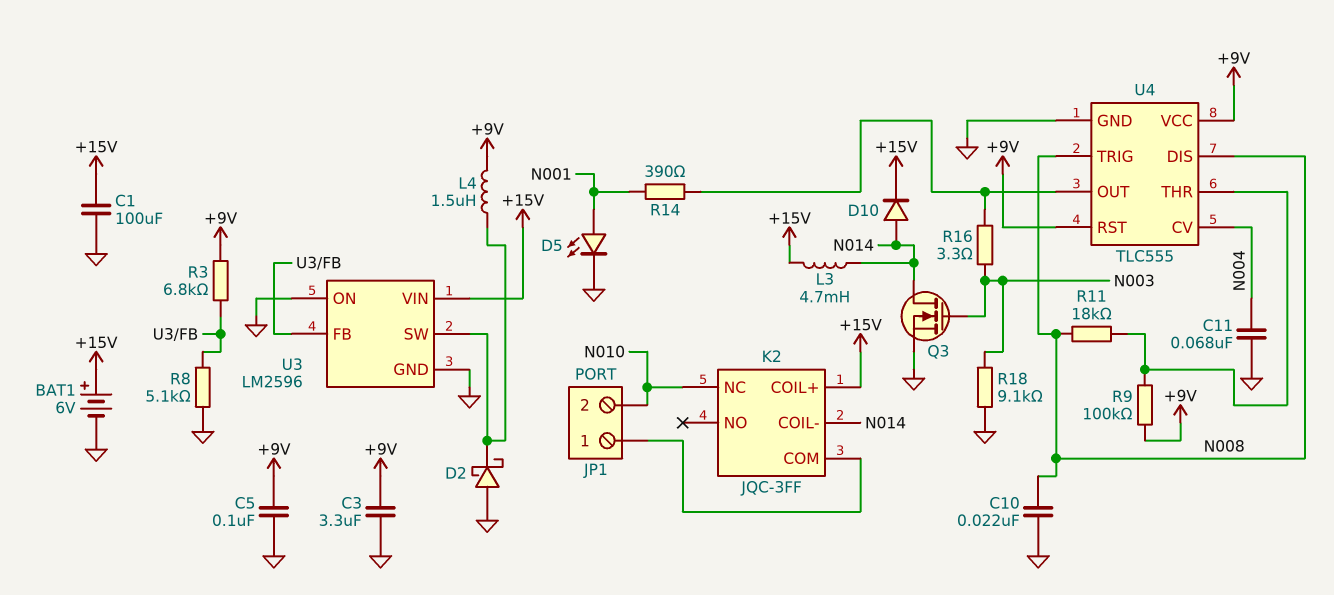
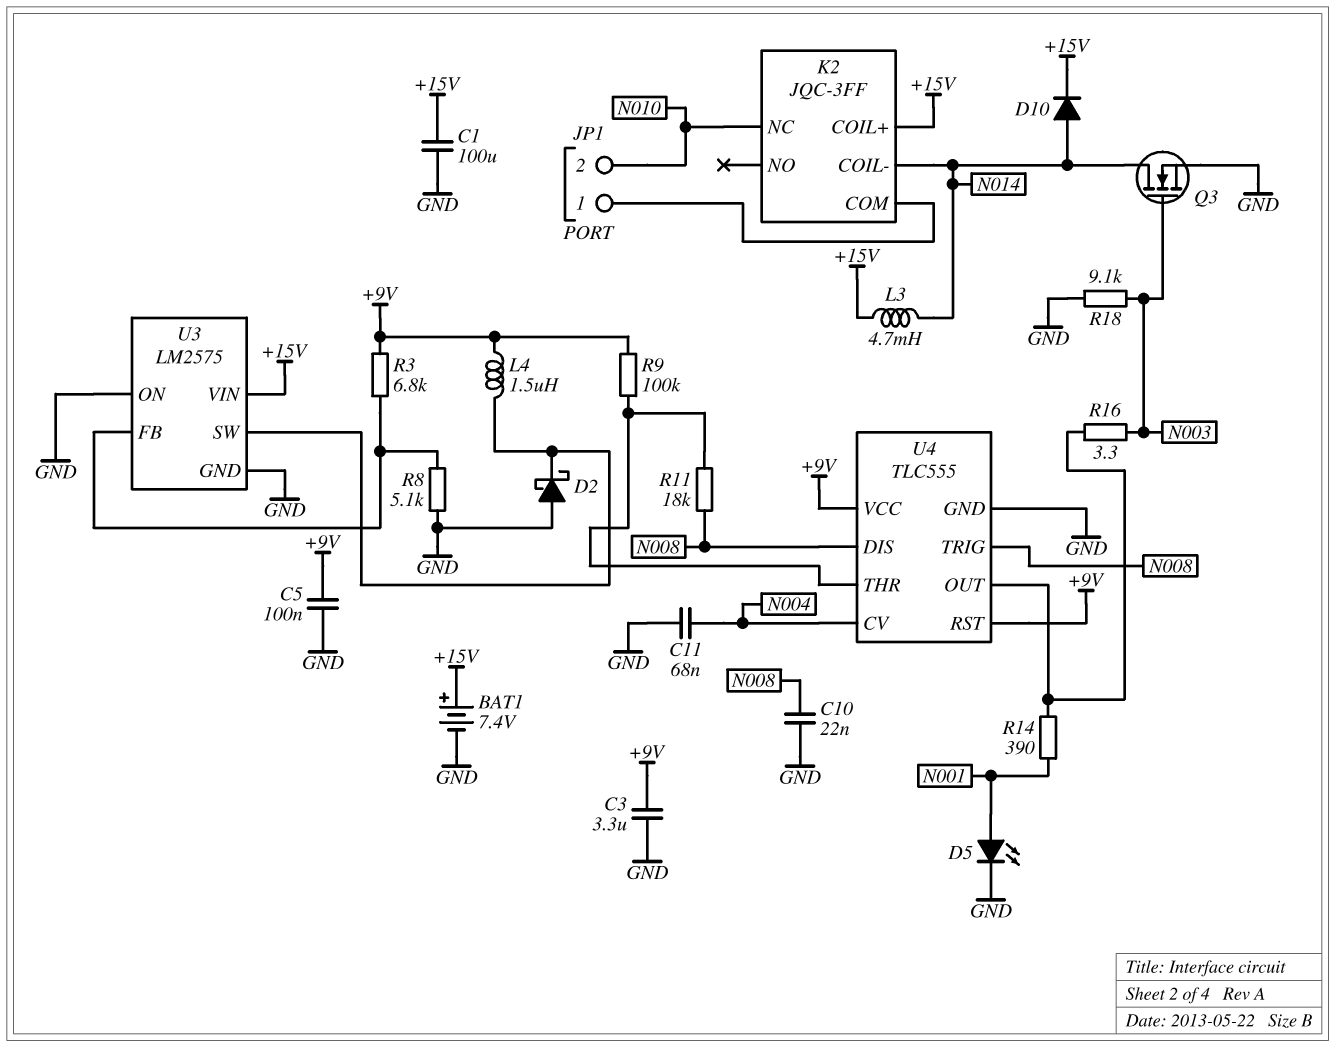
BAT1: 6V (plus +15V, minus GND) -> 7.4V (plus +15V, minus GND)
U3: LM2596 -> LM2575

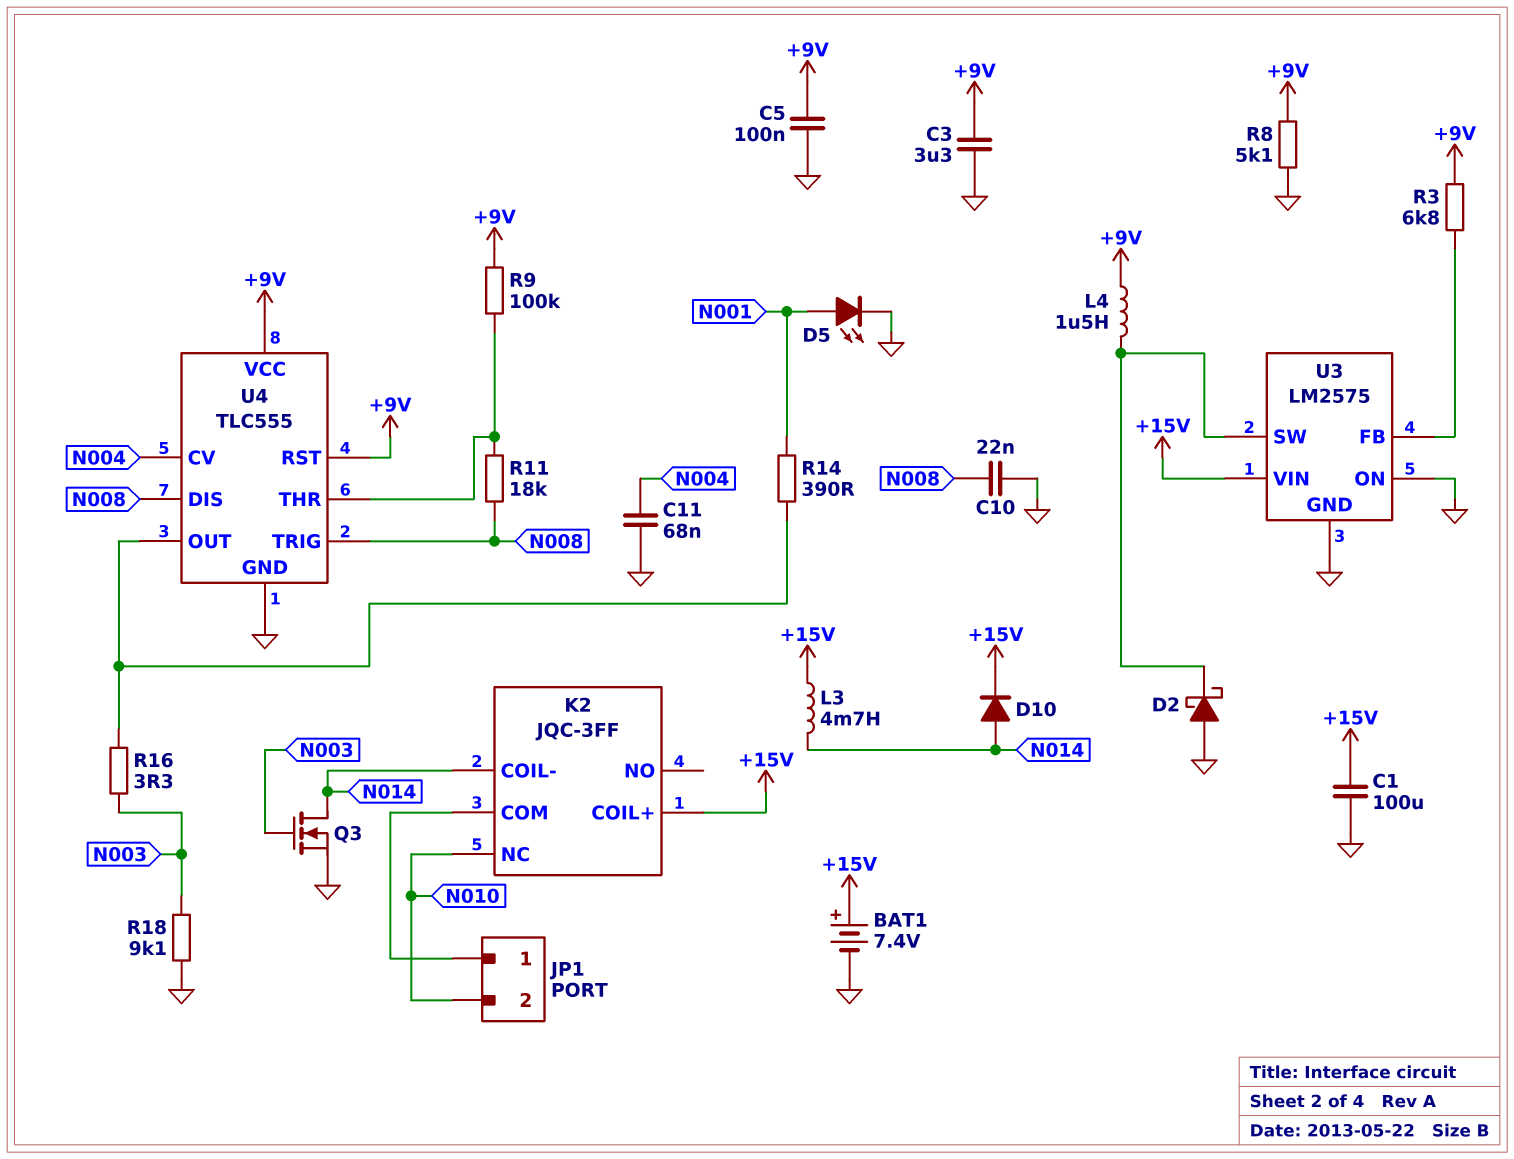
R8: 5.1k (GND, U3/FB) -> 5.1k (+9V, GND)

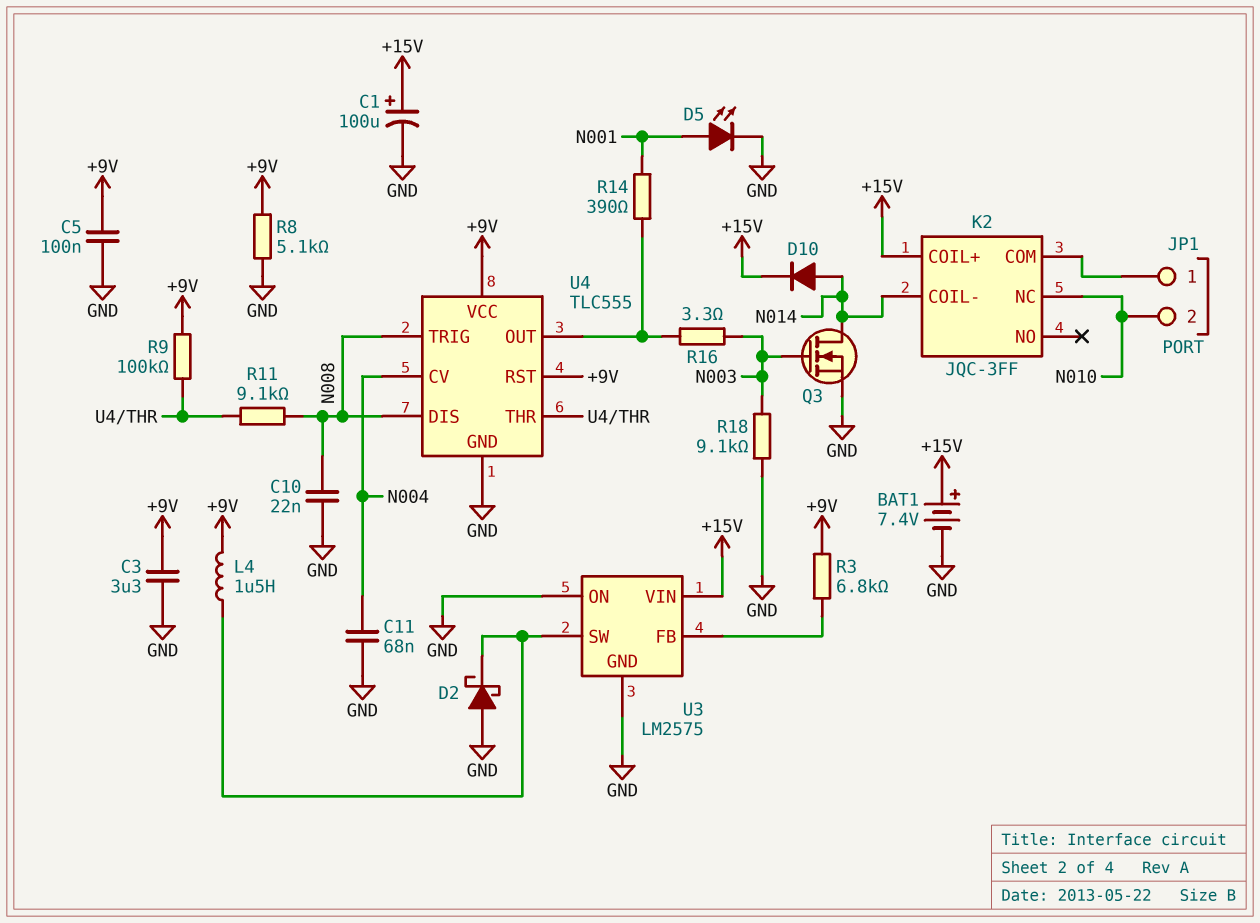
C1: 100uF (+15V, GND) -> 100uF (plus +15V, minus GND)
L3: 4.7mH (+15V, N014) -> none
R11: 18k (N008, U4/THR) -> 9.1k (N008, U4/THR)

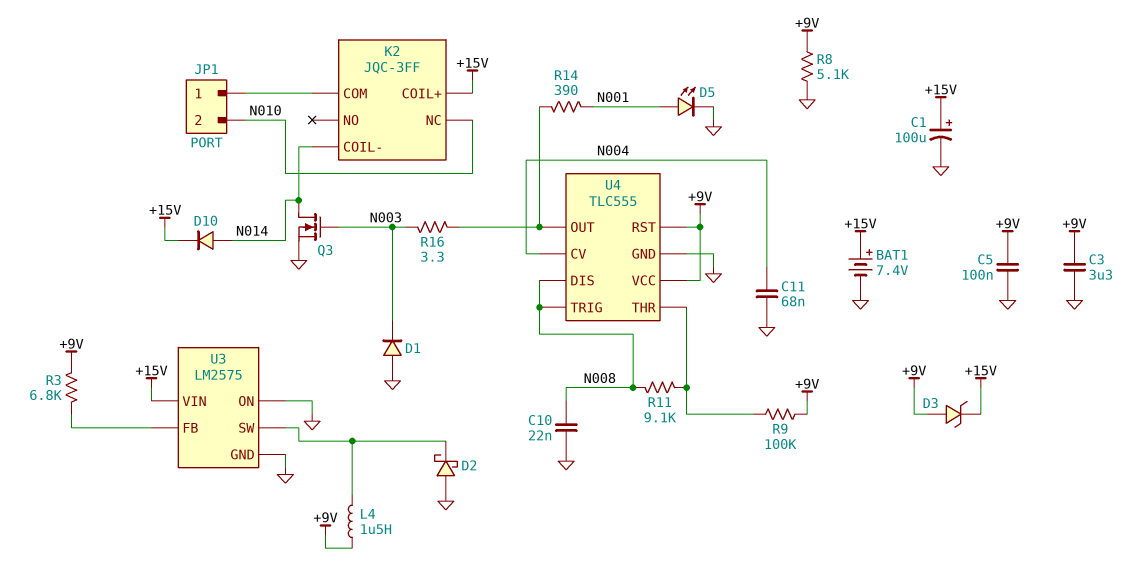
D1: none -> diode (A GND, K N003)
D3: none -> zener (A +9V, K +15V)
R18: 9.1k (GND, N003) -> none

